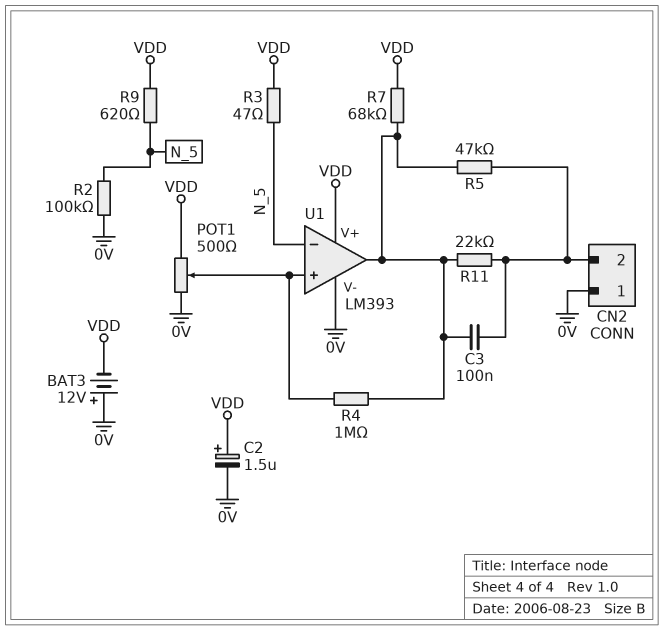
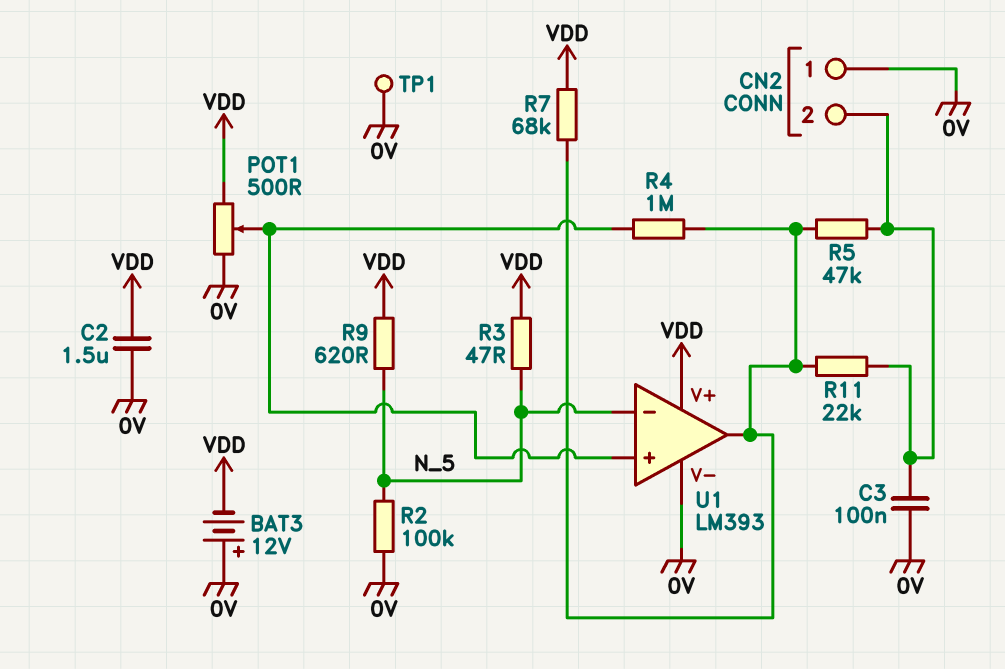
C2: 1.5uF (plus VDD, minus 0V) -> 1.5uF (0V, VDD)
C3: 100nF (CN2/2, U1/out) -> 100nF (0V, CN2/2)
TP1: none -> test point (0V)

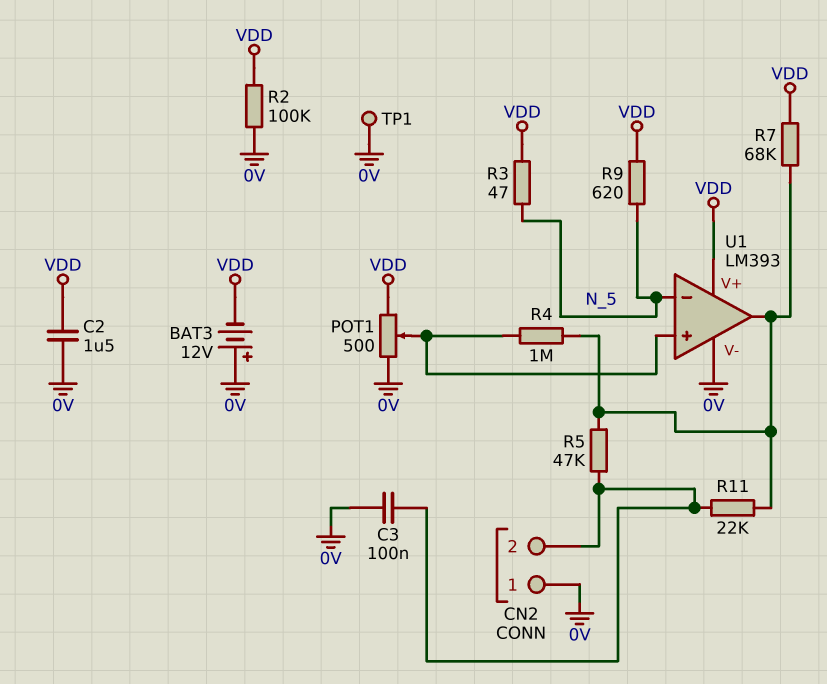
R2: 100k (0V, N_5) -> 100k (0V, VDD)

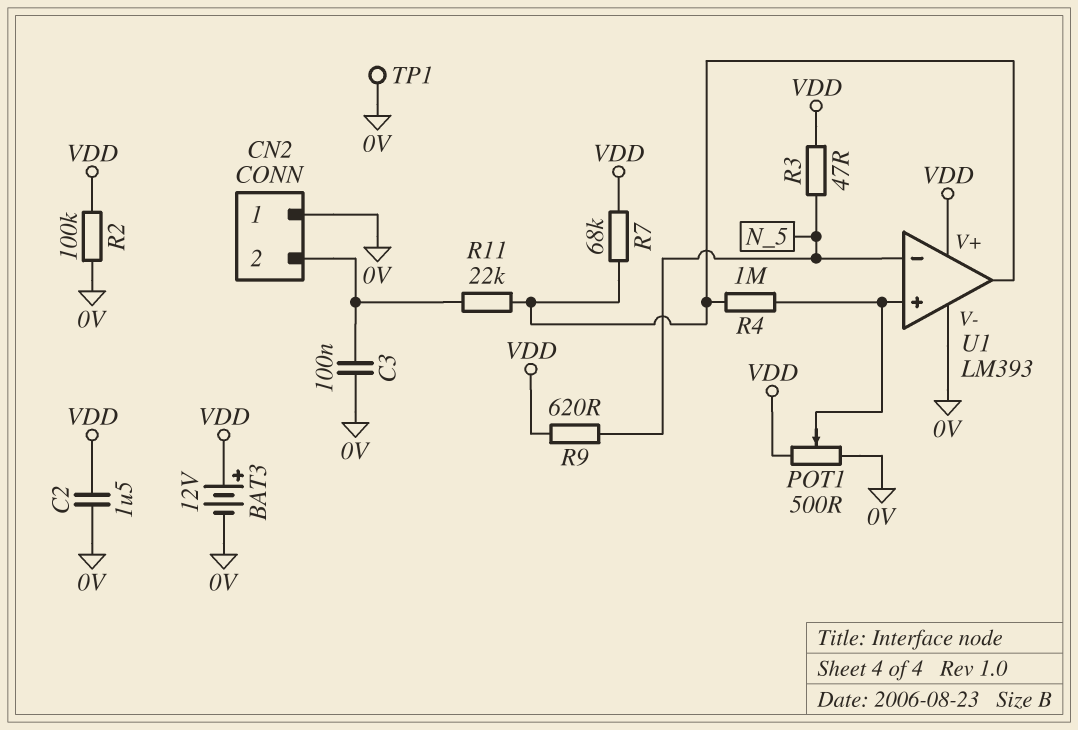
BAT3: 12V (plus 0V, minus VDD) -> 12V (plus VDD, minus 0V)
R5: 47k (CN2/2, U1/out) -> none

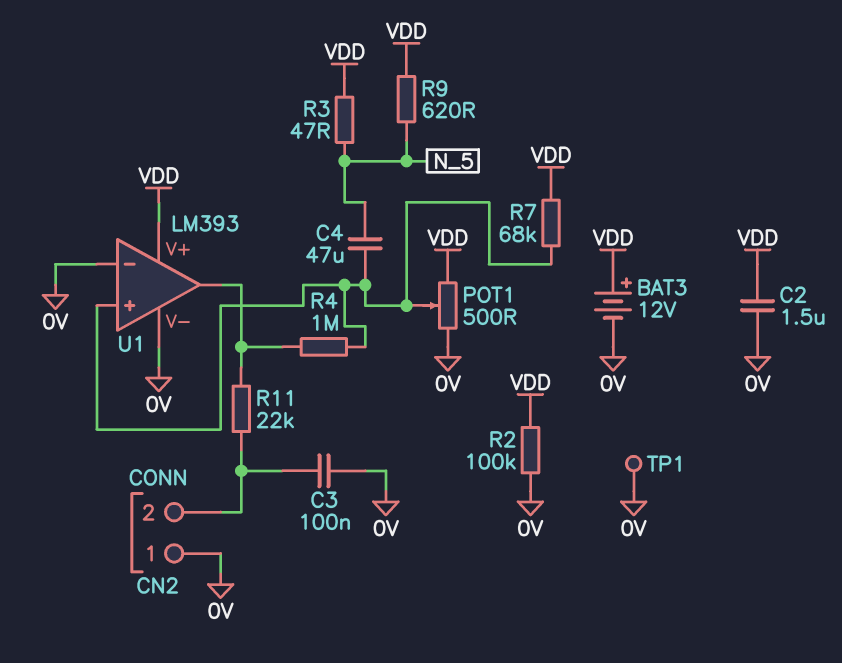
C4: none -> 47uF (N_5, U1/in+)
R7: 68k (U1/out, VDD) -> 68k (U1/in+, VDD)
U1 pin in-: N_5 -> 0V

